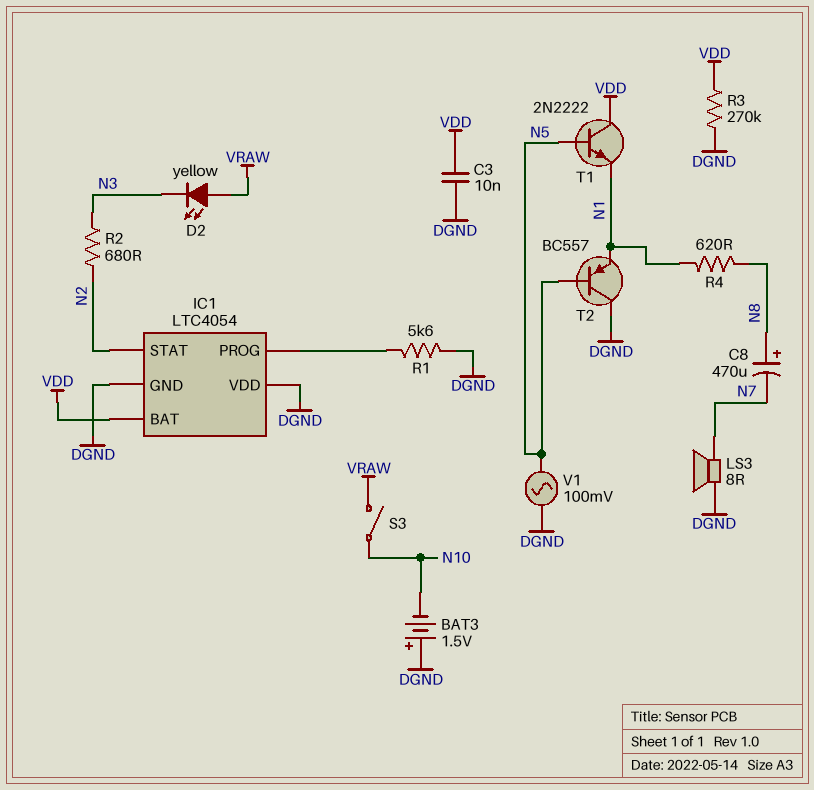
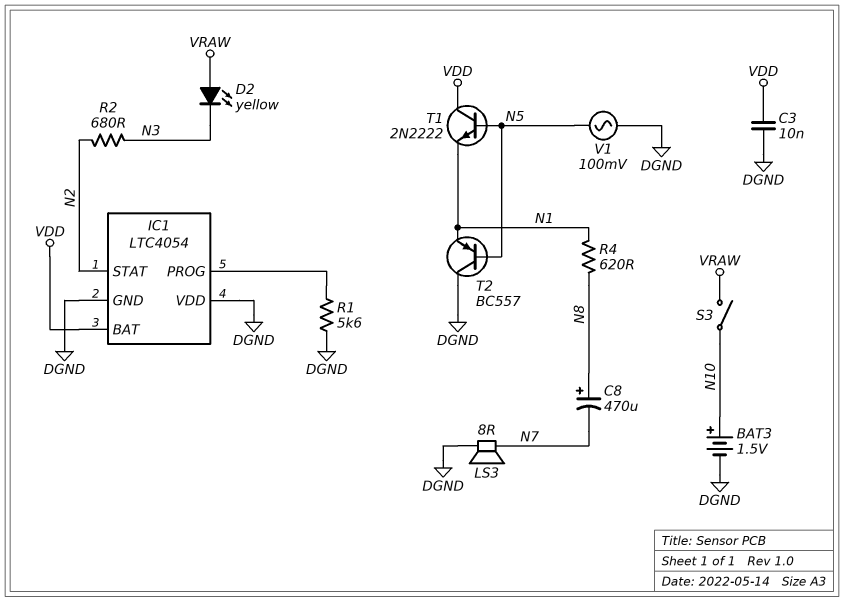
BAT3: 1.5V (plus DGND, minus N10) -> 1.5V (plus N10, minus DGND)
R3: 270k (DGND, VDD) -> none

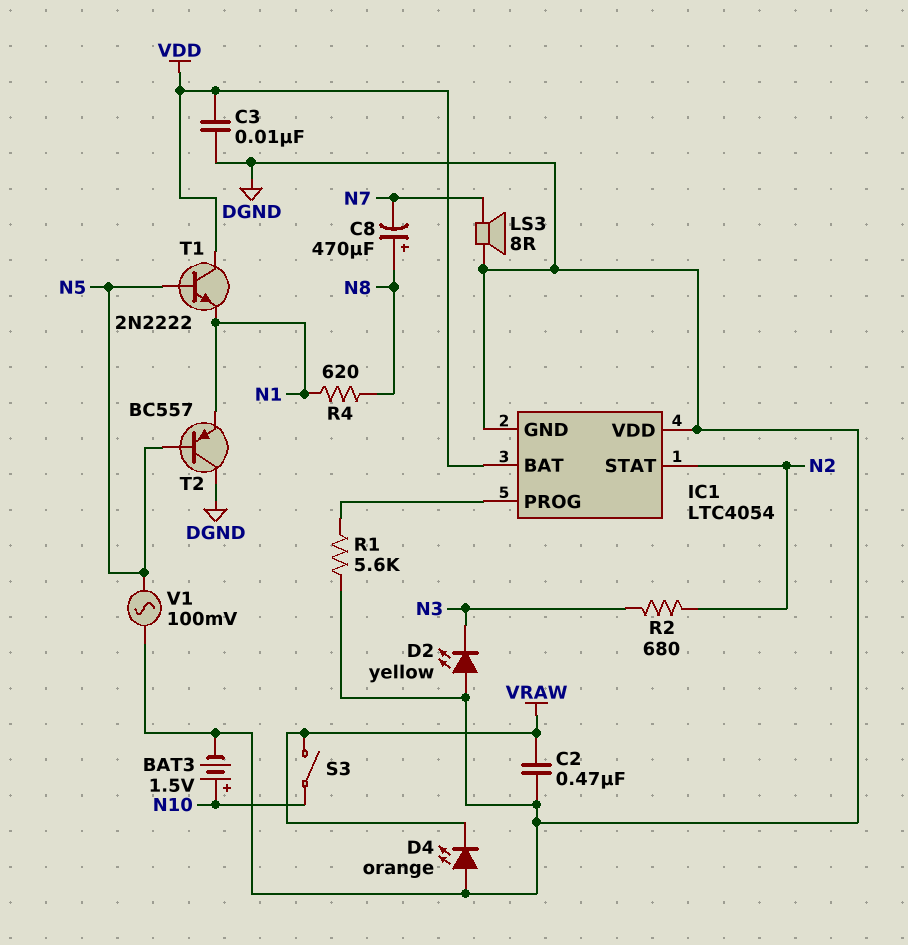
C2: none -> 470nF (DGND, VRAW)
D2: LED yellow (A VRAW, K N3) -> LED yellow (A DGND, K N3)
D4: none -> LED orange (A DGND, K VRAW)

